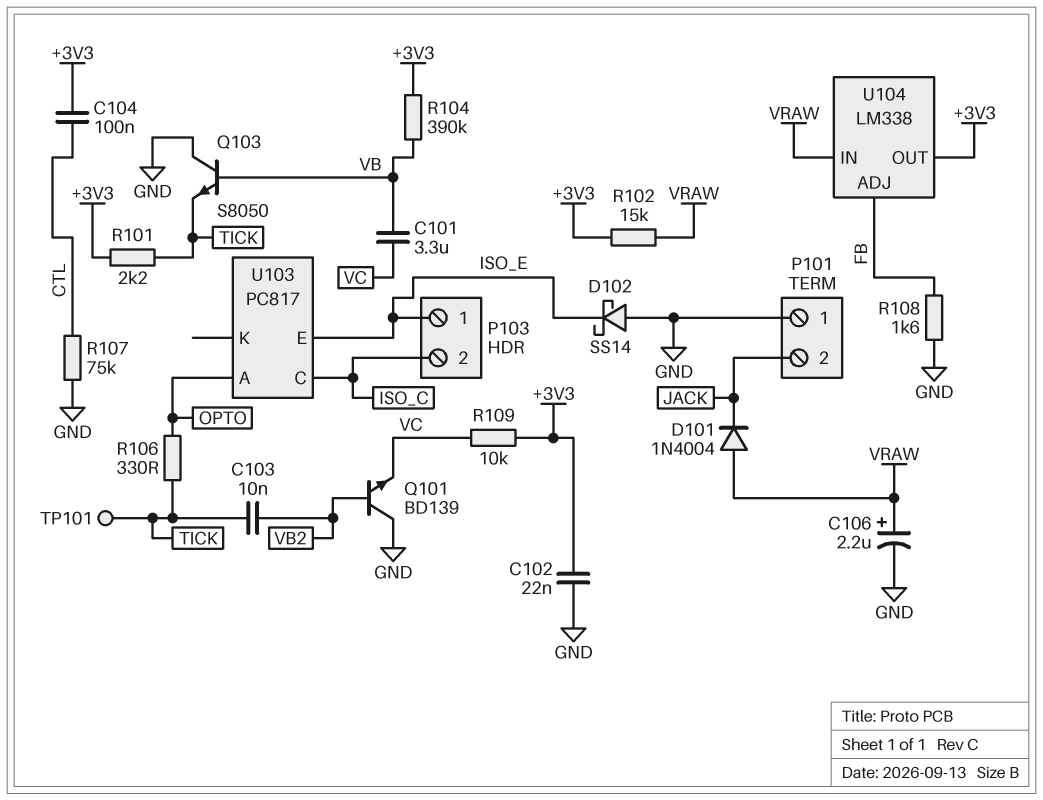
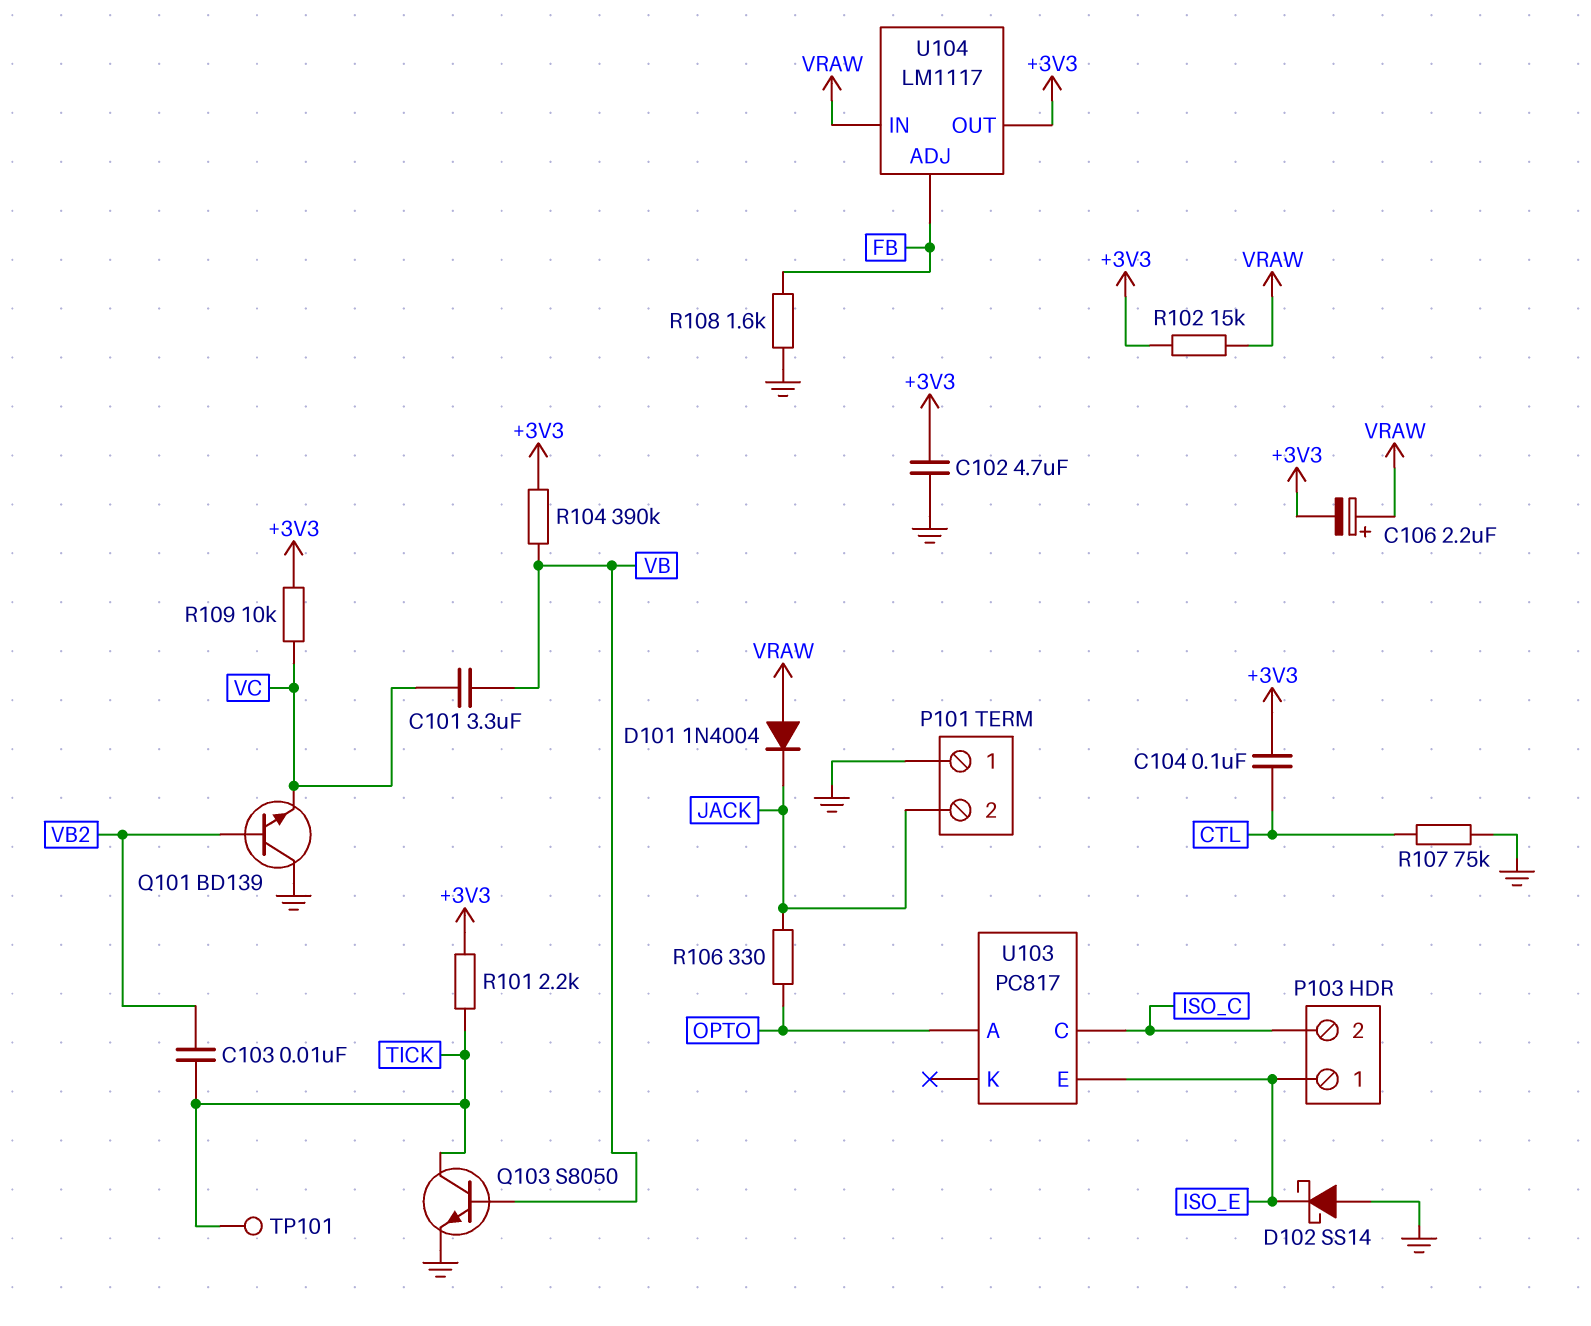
C102: 22nF (+3V3, GND) -> 4.7uF (+3V3, GND)
C106: 2.2uF (plus VRAW, minus GND) -> 2.2uF (plus VRAW, minus +3V3)
Q103: NPN S8050 (B VB, C GND, E TICK) -> NPN S8050 (B VB, C TICK, E GND)
R106: 330 (OPTO, TICK) -> 330 (JACK, OPTO)
U104: LM338 -> LM1117

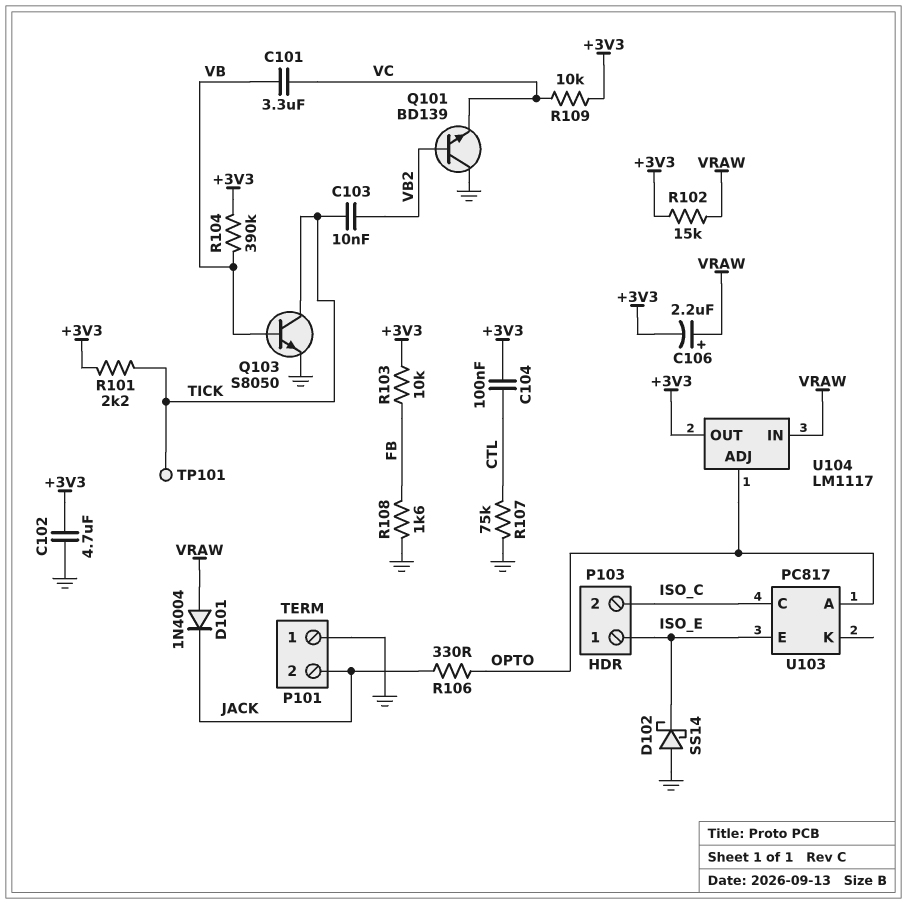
R103: none -> 10k (+3V3, FB)
U104 pin ADJ: FB -> OPTO

